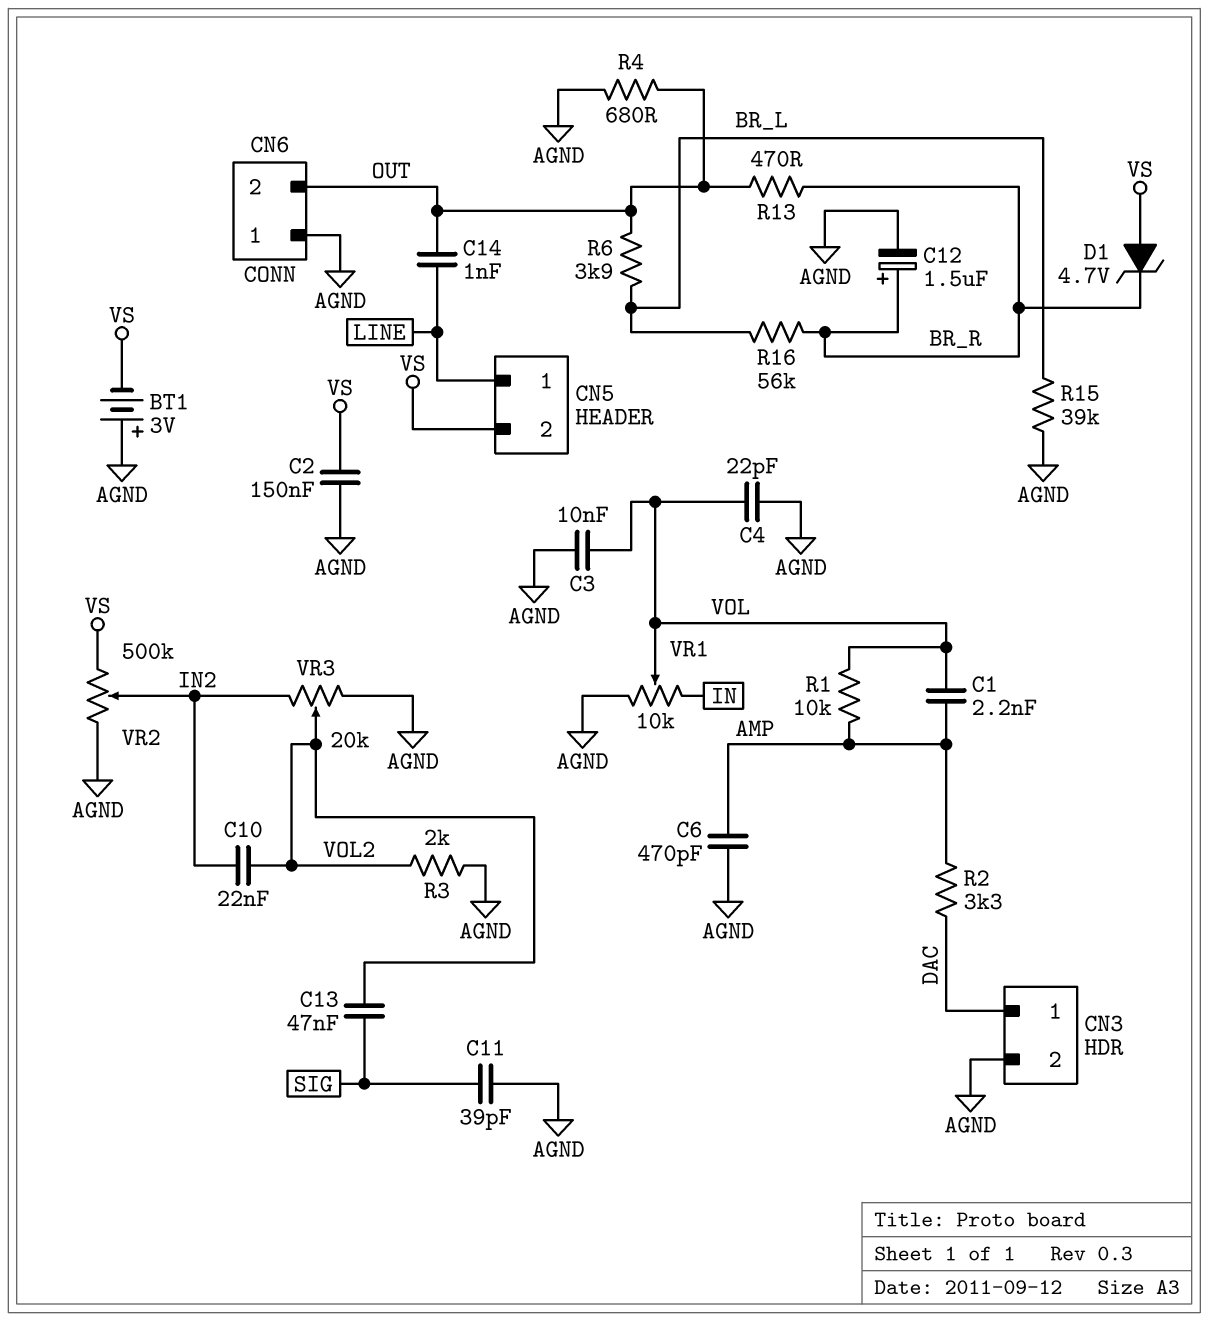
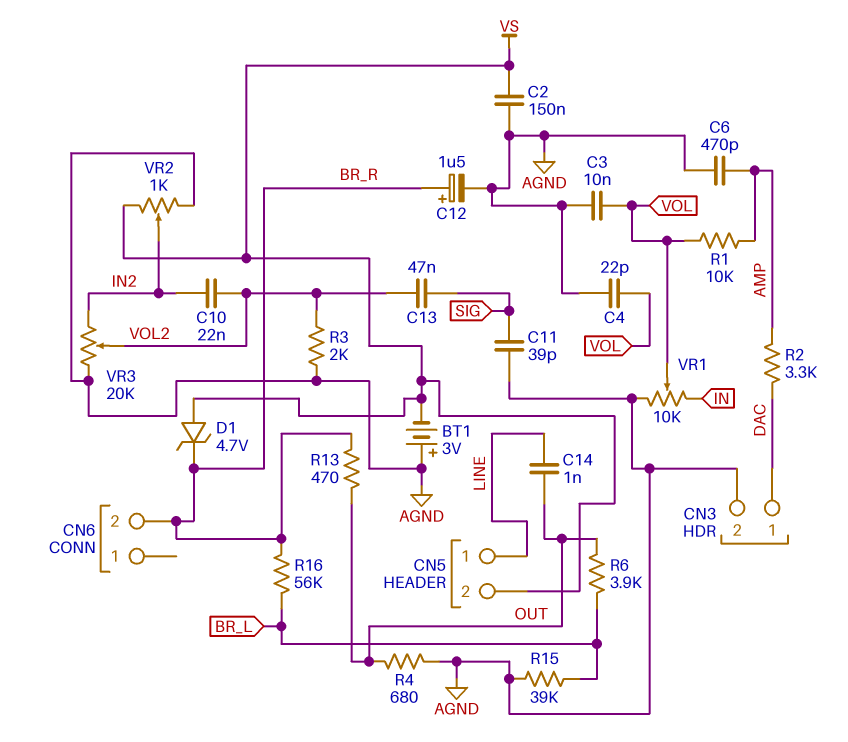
C1: 2.2nF (AMP, VOL) -> none
CN6 pin 1: AGND -> none
CN6 pin 2: OUT -> BR_R
VR2: 500k (AGND, VS, wiper IN2) -> 1k (AGND, VS, wiper IN2)

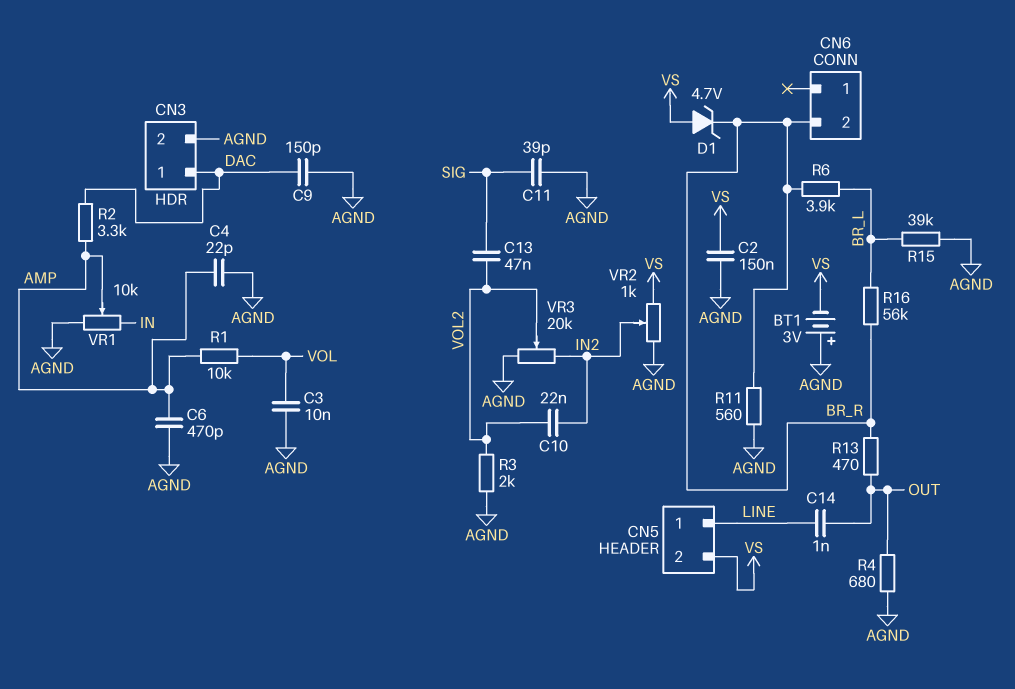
C4: 22pF (AGND, VOL) -> 22pF (AGND, AMP)
C9: none -> 150pF (AGND, DAC)
C12: 1.5uF (plus BR_R, minus AGND) -> none
R6: 3.9k (BR_L, OUT) -> 3.9k (BR_L, BR_R)
R11: none -> 560 (AGND, BR_R)
VR1: 10k (AGND, IN, wiper VOL) -> 10k (AGND, IN, wiper AMP)

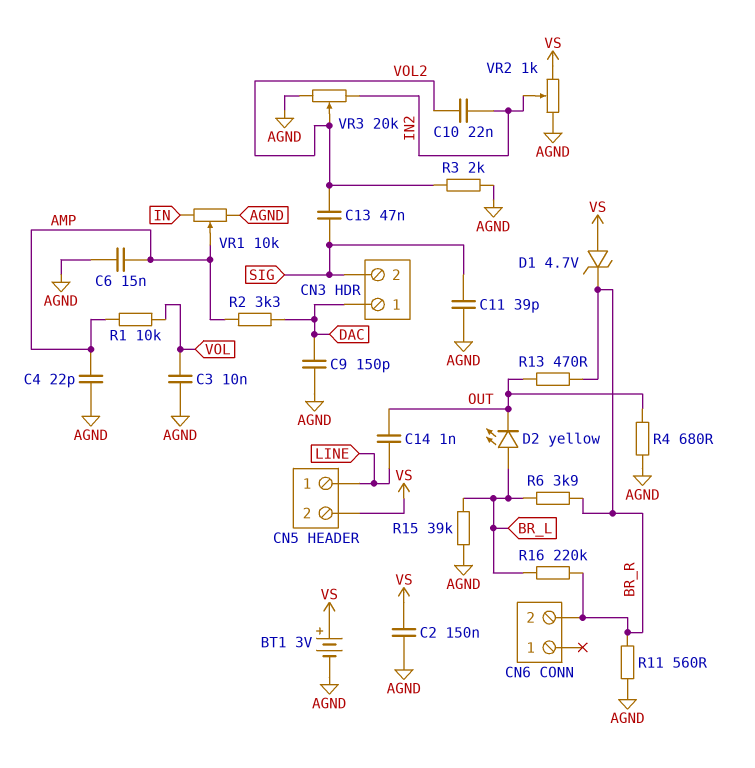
BT1: 3V (plus AGND, minus VS) -> 3V (plus VS, minus AGND)
C6: 470pF (AGND, AMP) -> 15nF (AGND, AMP)
CN3 pin 2: AGND -> SIG
D2: none -> LED yellow (A BR_L, K OUT)
R16: 56k (BR_L, BR_R) -> 220k (BR_L, BR_R)

